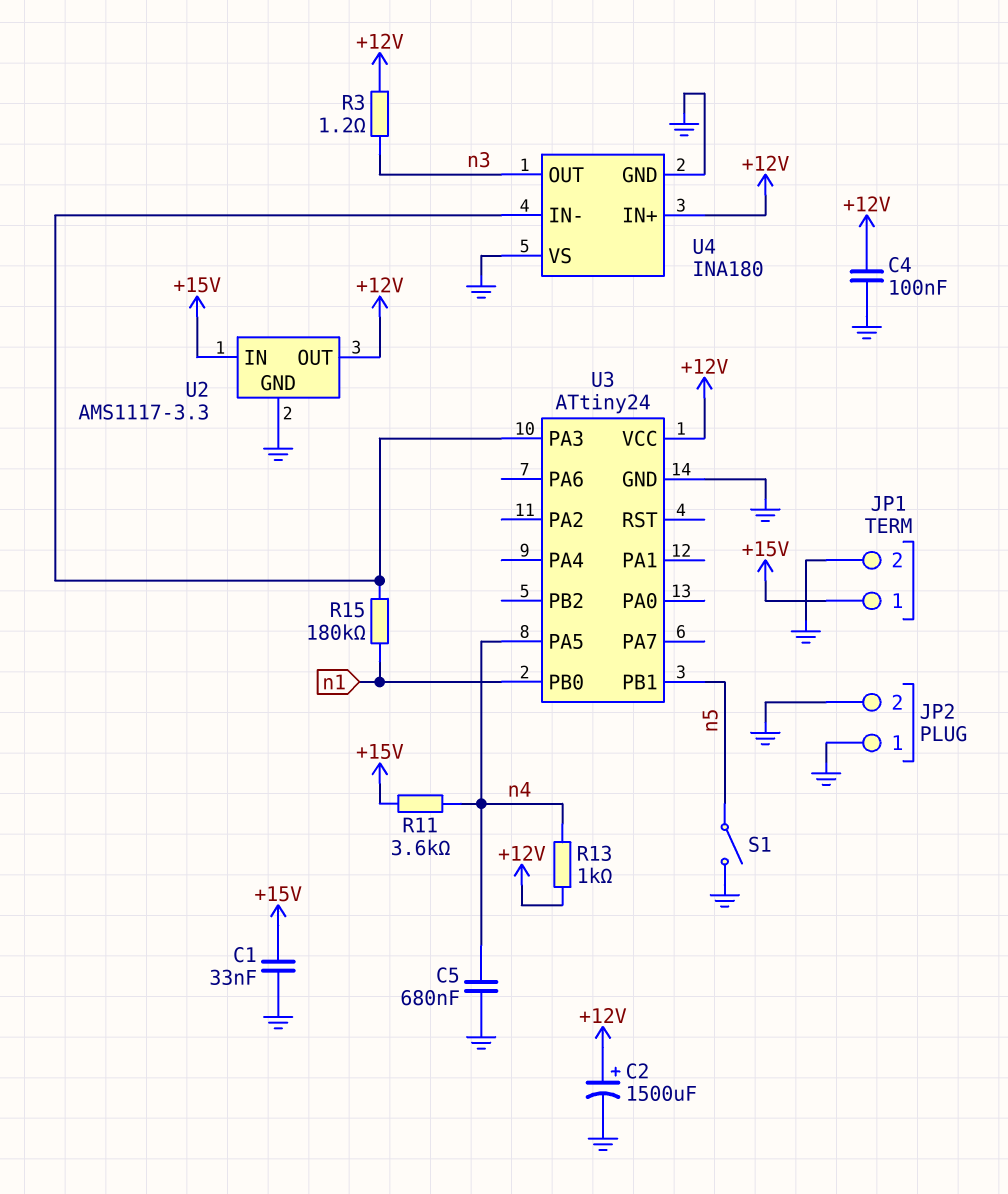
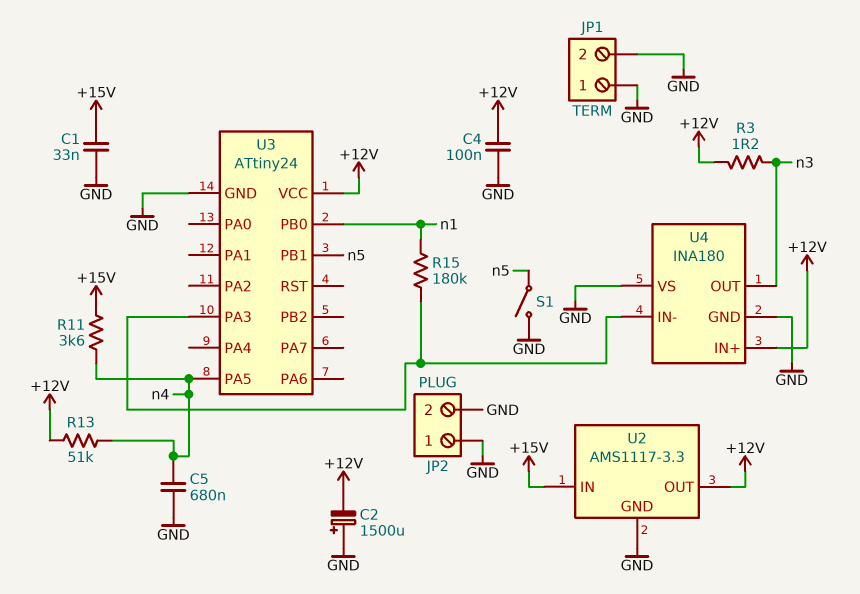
C2: 1500uF (plus +12V, minus GND) -> 1500uF (plus GND, minus +12V)
JP1 pin 1: +15V -> GND
R13: 1k (+12V, n4) -> 51k (+12V, n4)

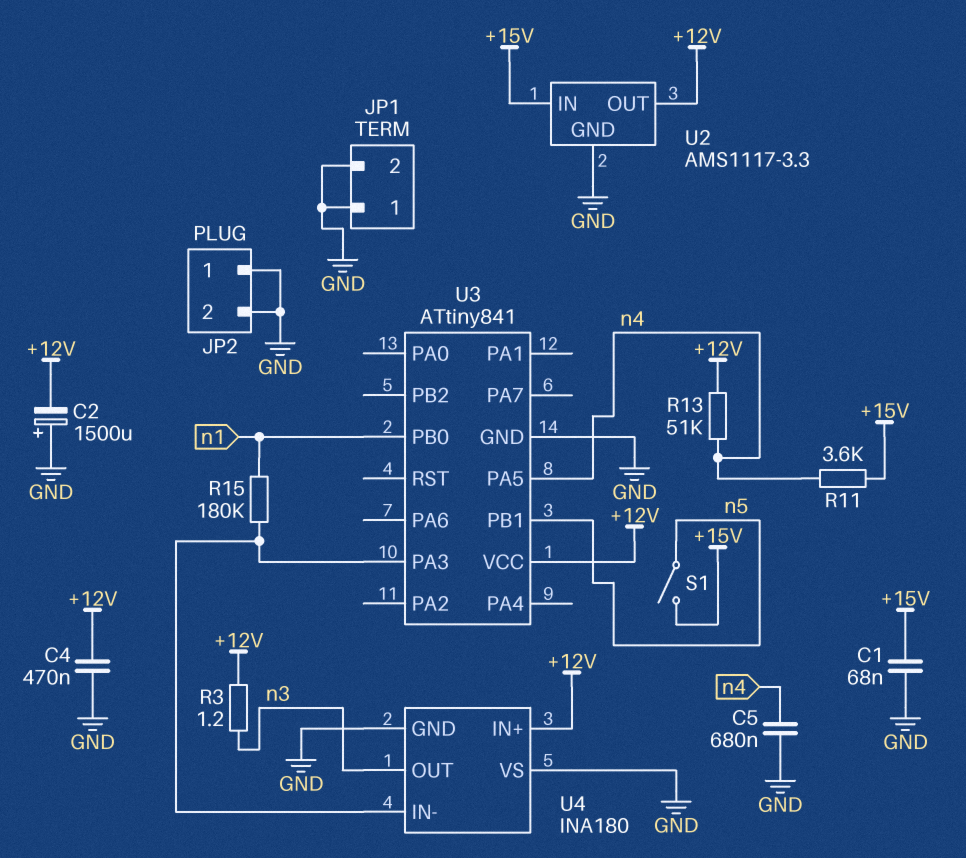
C1: 33nF (+15V, GND) -> 68nF (+15V, GND)
C4: 100nF (+12V, GND) -> 470nF (+12V, GND)
S1: switch (GND, n5) -> switch (+15V, n5)
U3: ATtiny24 -> ATtiny841

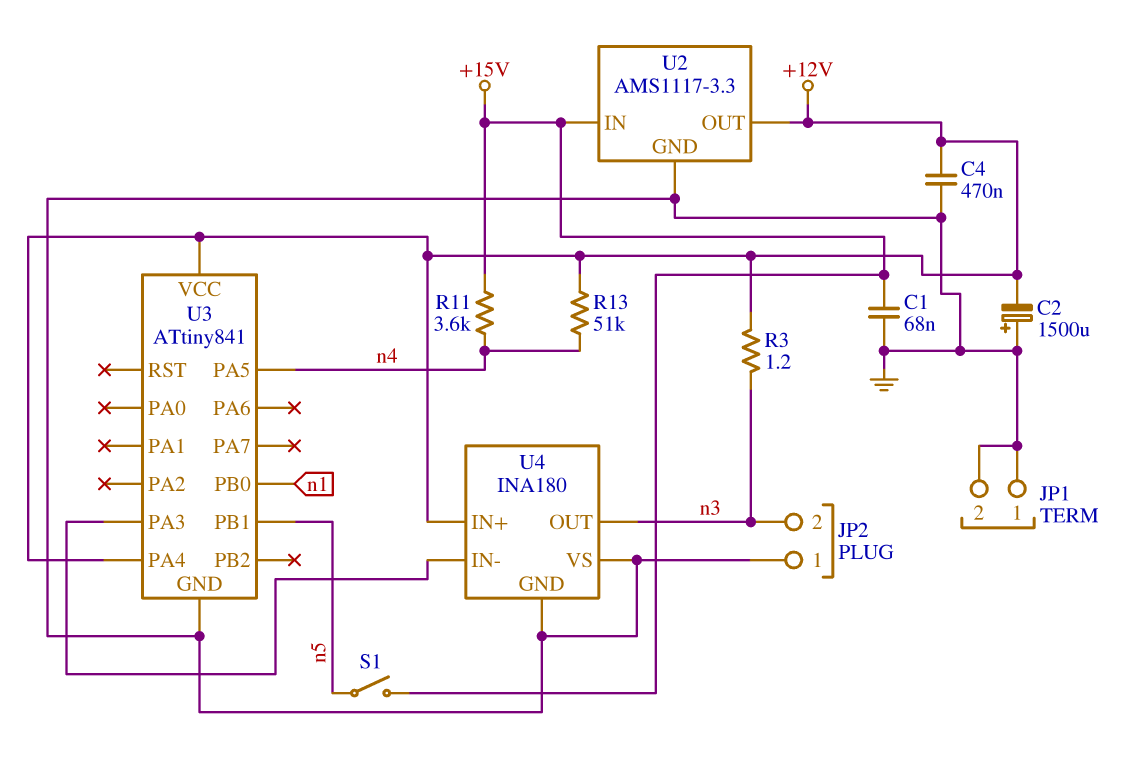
C5: 680nF (GND, n4) -> none
JP2 pin 2: GND -> n3
R15: 180k (U3/PA3, n1) -> none
U3 pin PA4: none -> +12V

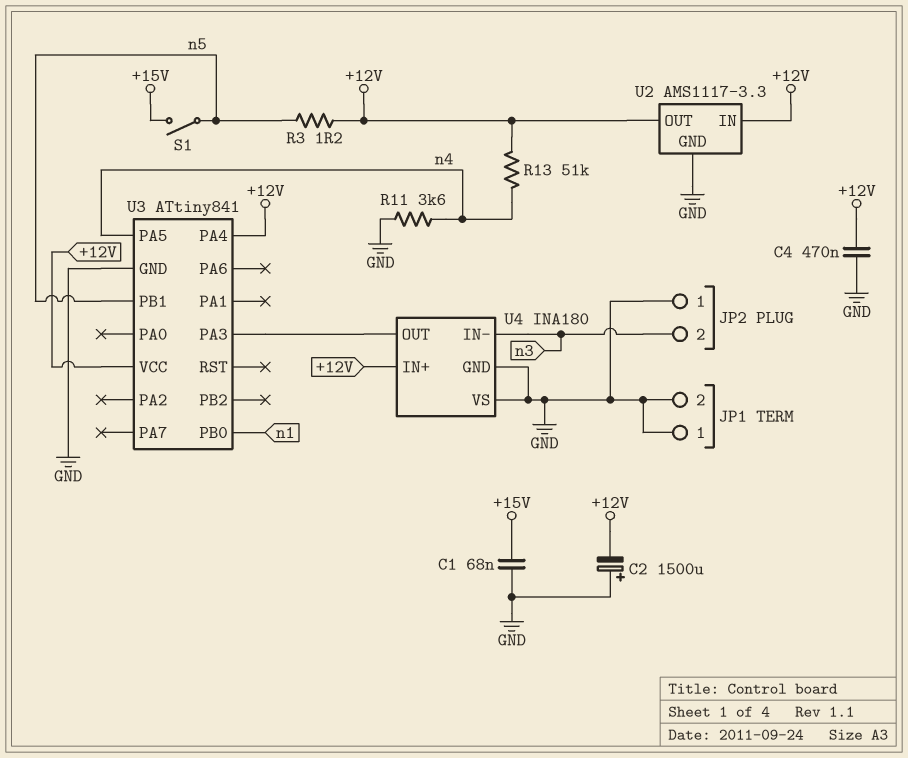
R3: 1.2 (+12V, n3) -> 1.2 (+12V, n5)
R11: 3.6k (+15V, n4) -> 3.6k (GND, n4)
U2 pin IN: +15V -> +12V
U4 pin IN-: U3/PA3 -> n3
U4 pin OUT: n3 -> U3/PA3

